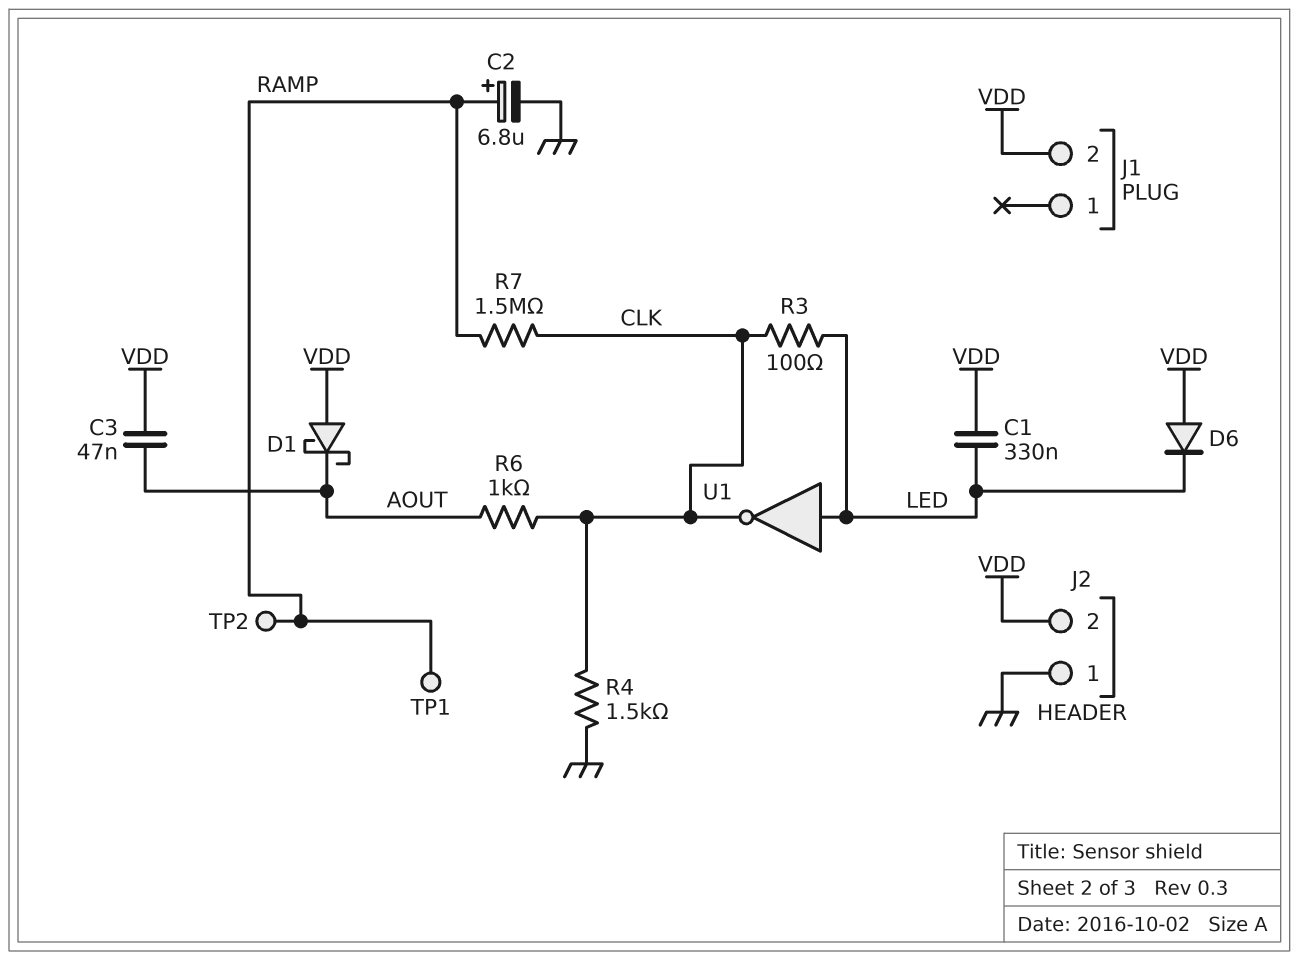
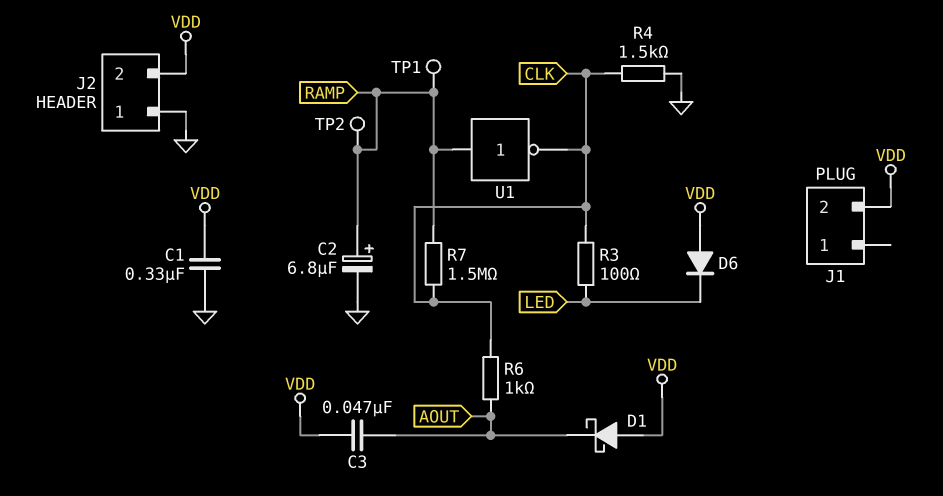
C1: 330nF (LED, VDD) -> 330nF (GND, VDD)
U1: NOT (in LED, out CLK) -> NOT (in RAMP, out CLK)

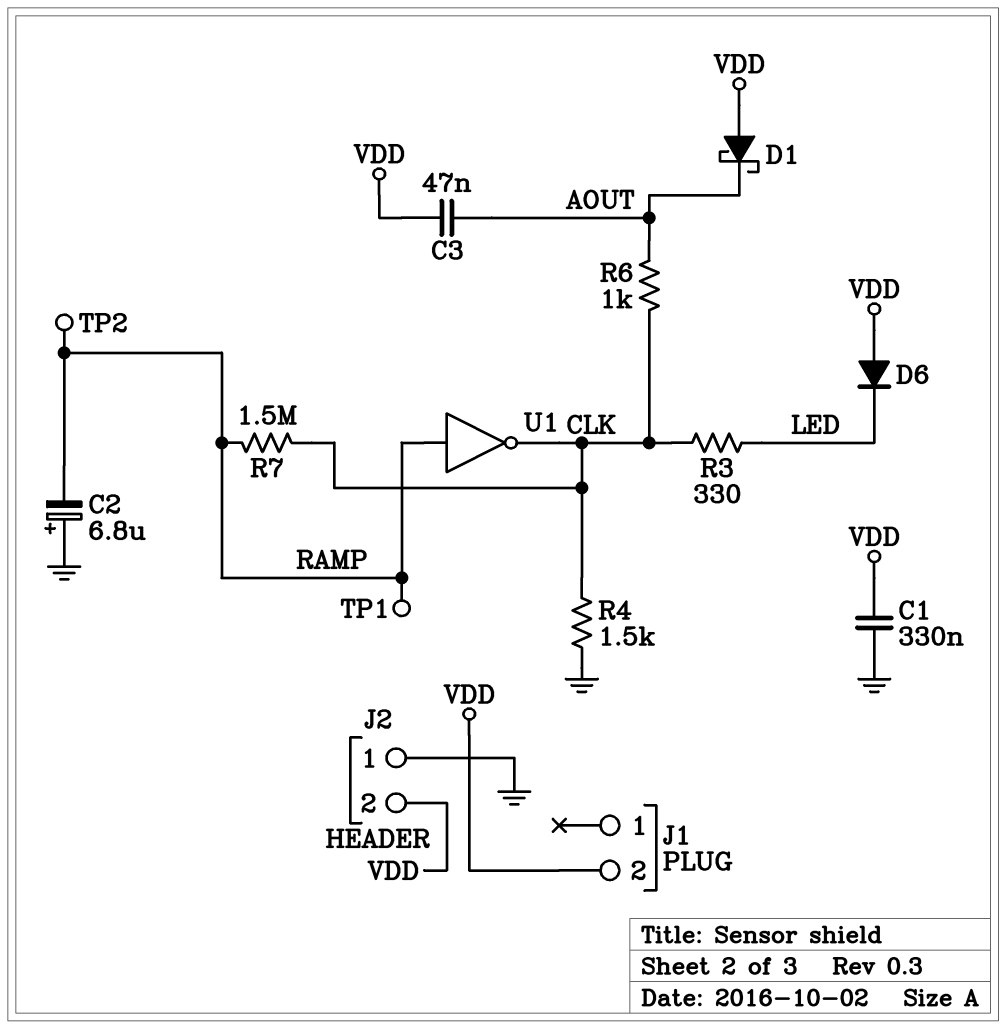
C2: 6.8uF (plus RAMP, minus GND) -> 6.8uF (plus GND, minus RAMP)
R3: 100 (CLK, LED) -> 330 (CLK, LED)

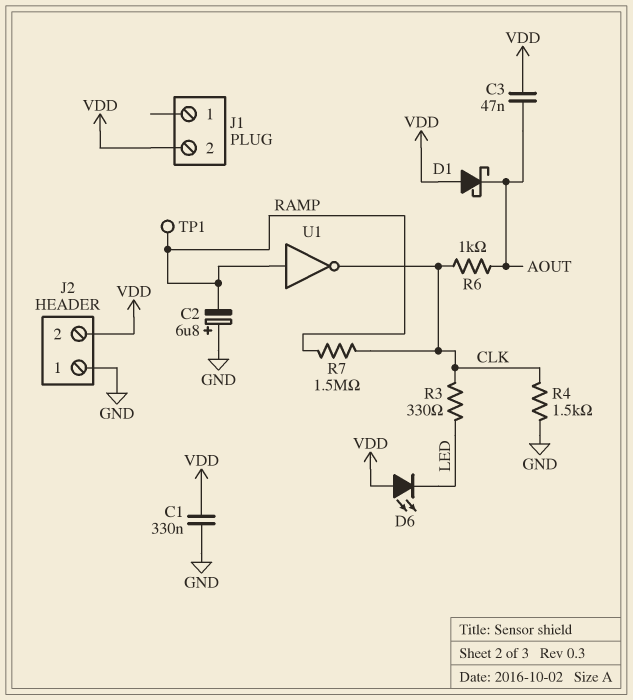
D6: diode (A VDD, K LED) -> LED (A VDD, K LED)
TP2: test point (RAMP) -> none

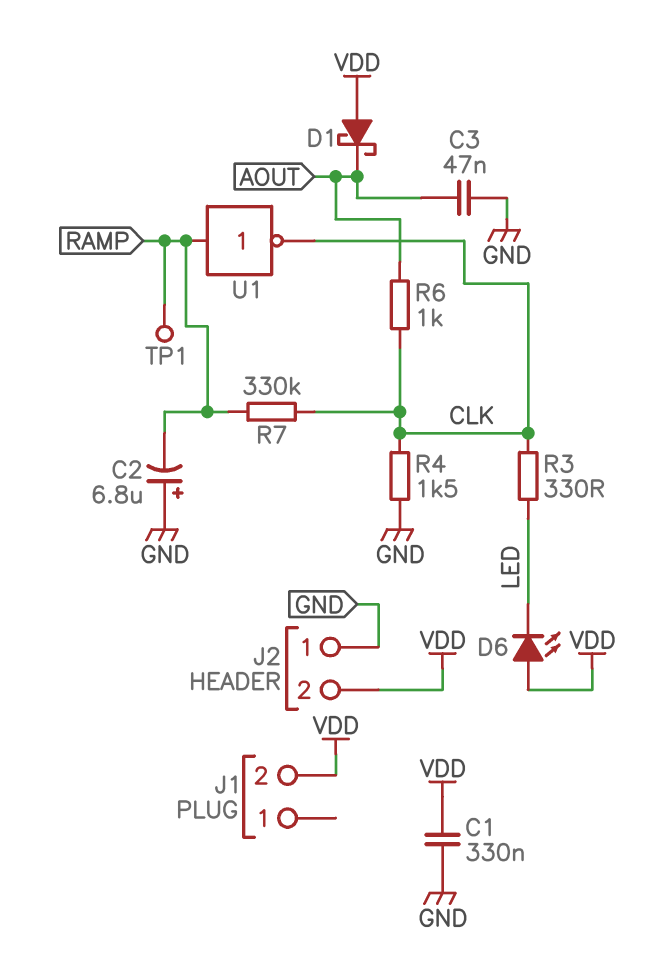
C3: 47nF (AOUT, VDD) -> 47nF (AOUT, GND)
R7: 1.5M (CLK, RAMP) -> 330k (CLK, RAMP)

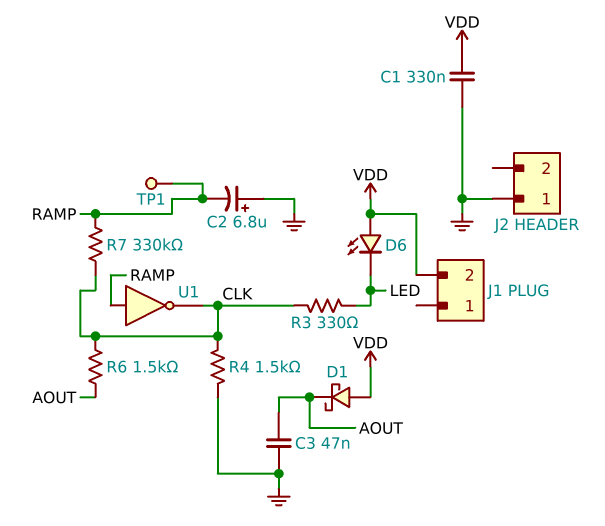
J2 pin 2: VDD -> none
R6: 1k (AOUT, CLK) -> 1.5k (AOUT, CLK)

